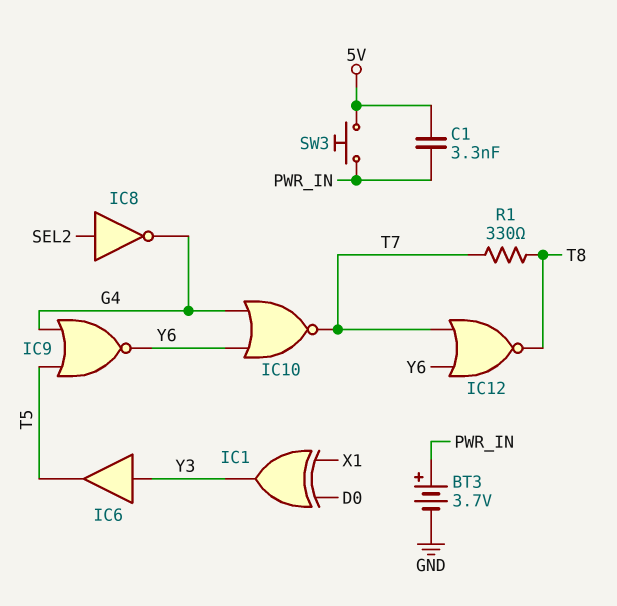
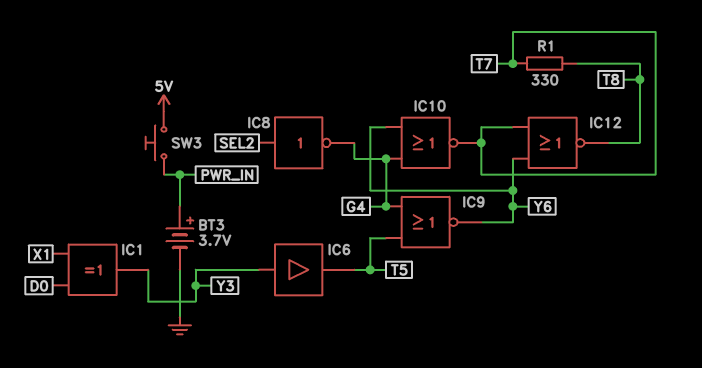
C1: 3.3nF (5V, PWR_IN) -> none

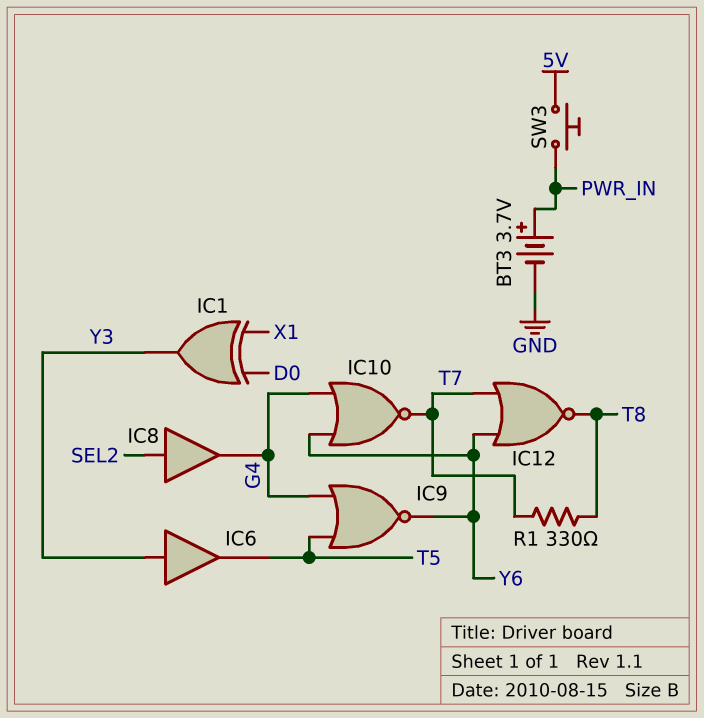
IC8: NOT (in SEL2, out G4) -> buffer (in SEL2, out G4)

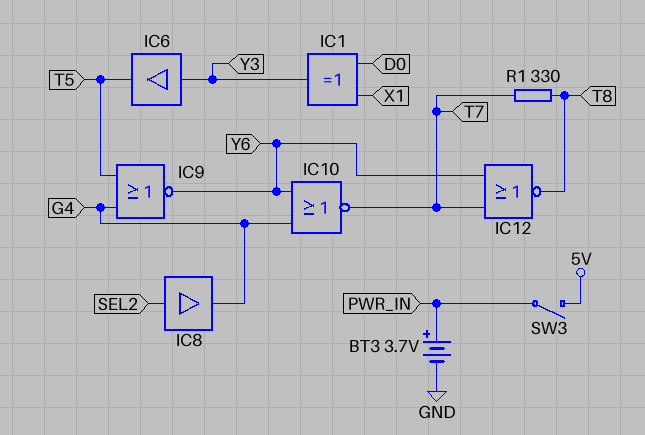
SW3: button (5V, PWR_IN) -> switch (5V, PWR_IN)

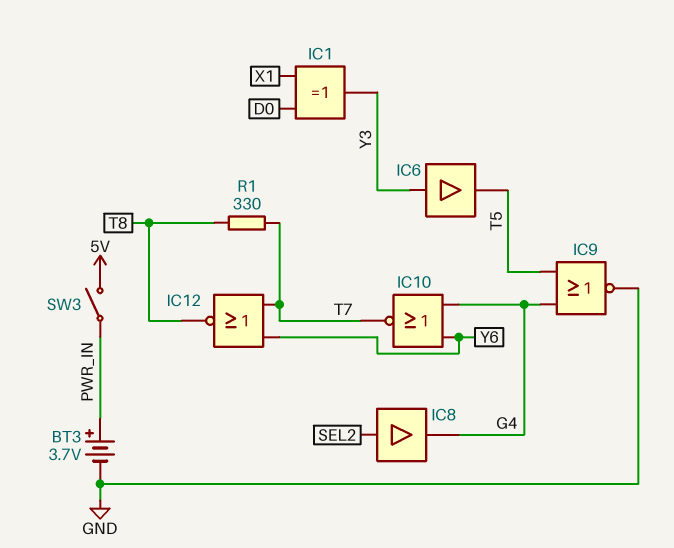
IC9: NOR (in G4, in T5, out Y6) -> NOR (in G4, in T5, out GND)

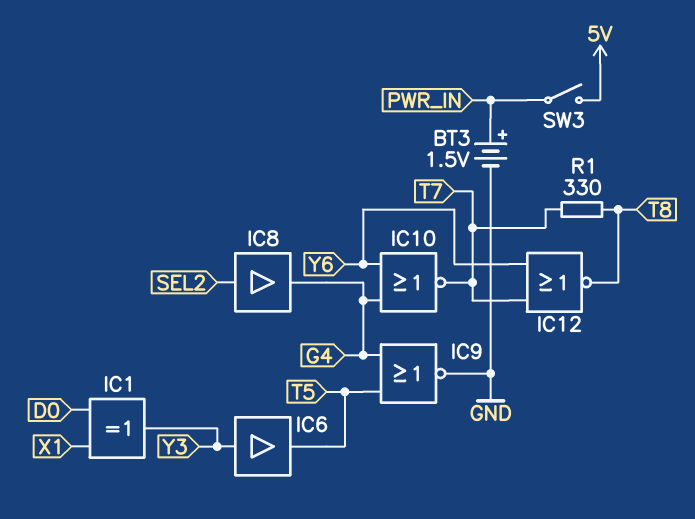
BT3: 3.7V (plus PWR_IN, minus GND) -> 1.5V (plus PWR_IN, minus GND)

